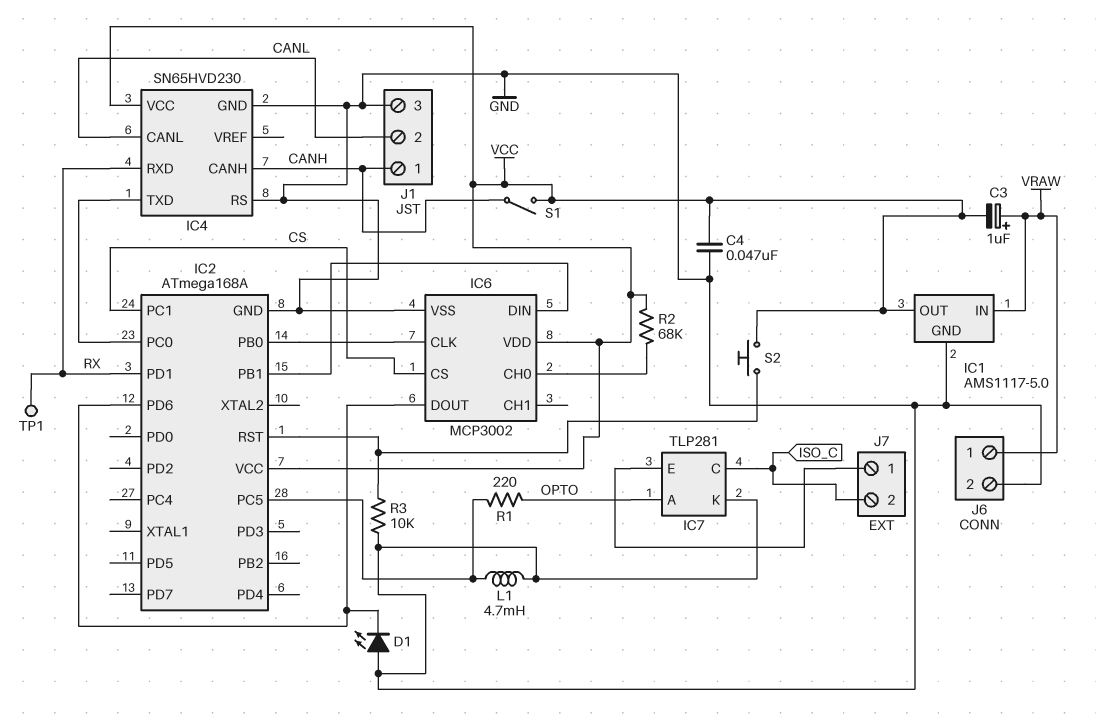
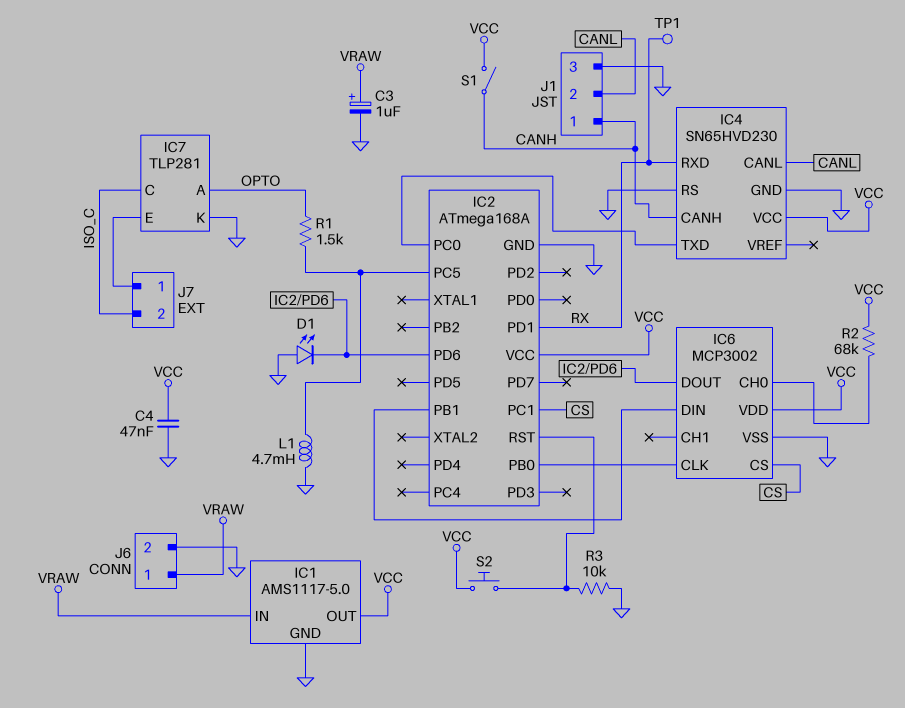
C3: 1uF (plus VRAW, minus VCC) -> 1uF (plus VRAW, minus GND)
R1: 220 (IC2/PC5, OPTO) -> 1.5k (IC2/PC5, OPTO)

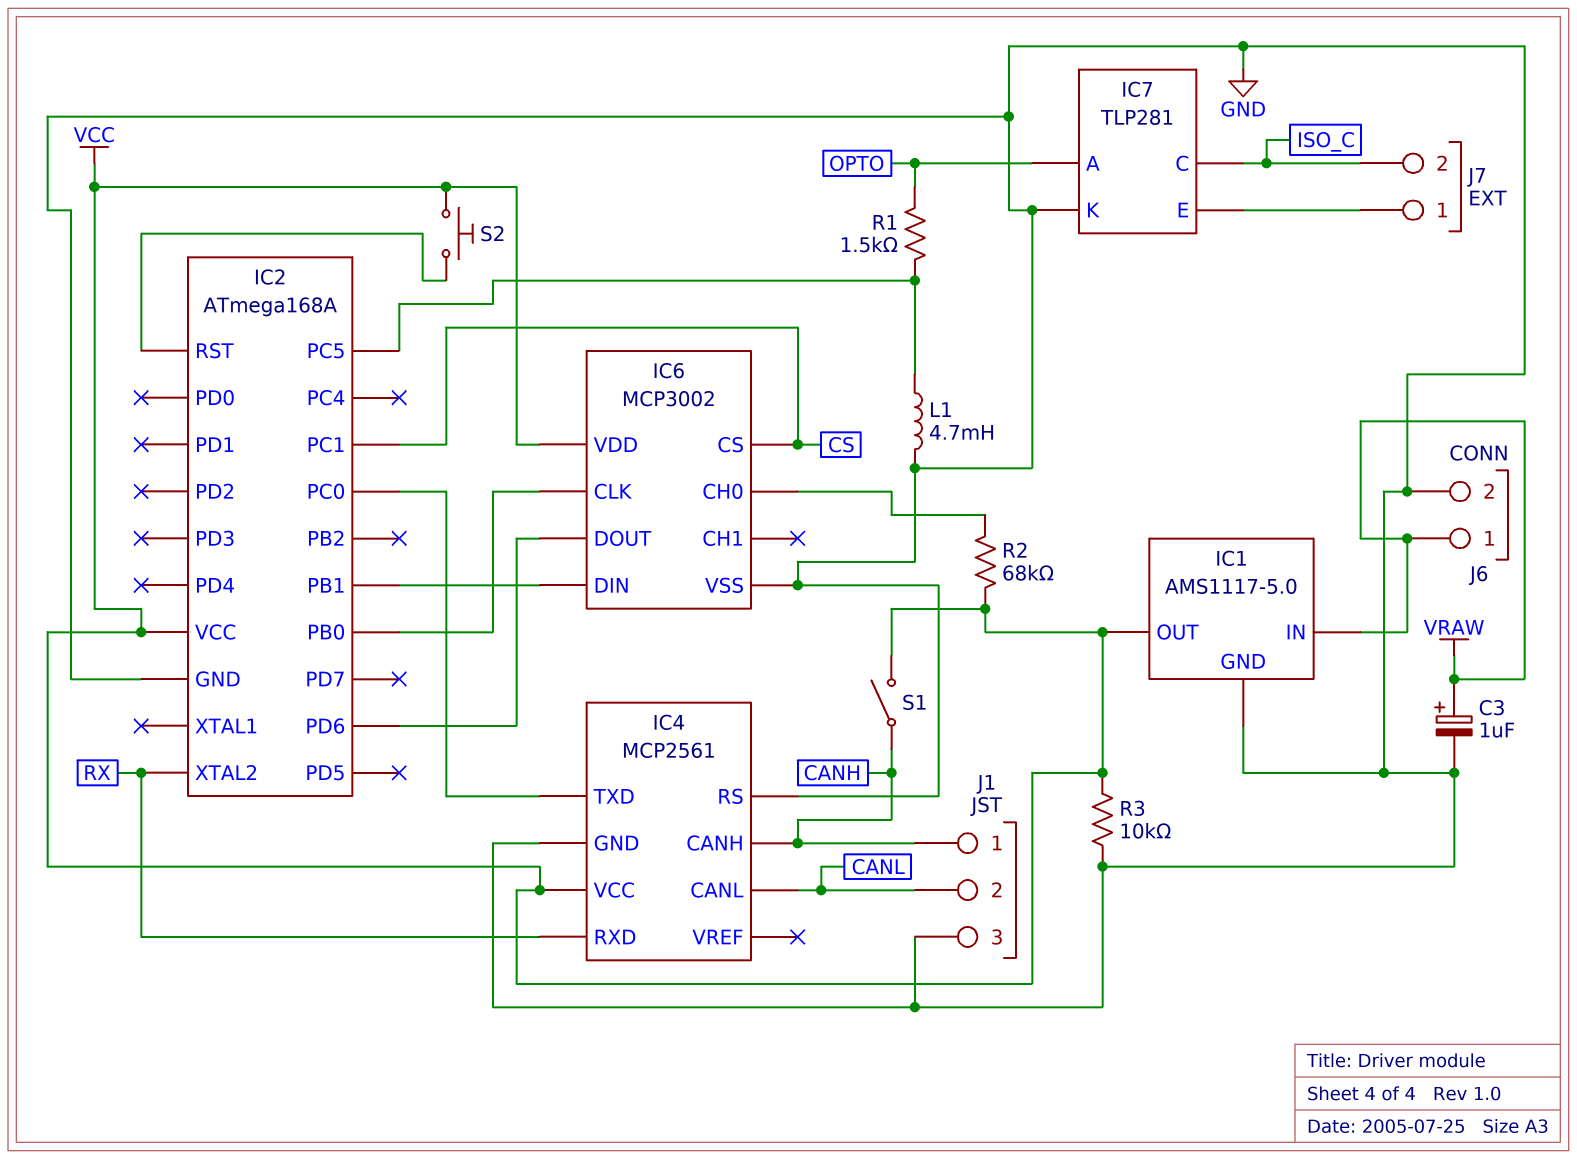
C4: 47nF (GND, VCC) -> none
D1: LED (A GND, K IC2/PD6) -> none
IC2 pin PD1: RX -> none
IC2 pin XTAL2: none -> RX
IC4: SN65HVD230 -> MCP2561
R3: 10k (GND, IC2/RST) -> 10k (GND, VCC)
TP1: test point (RX) -> none

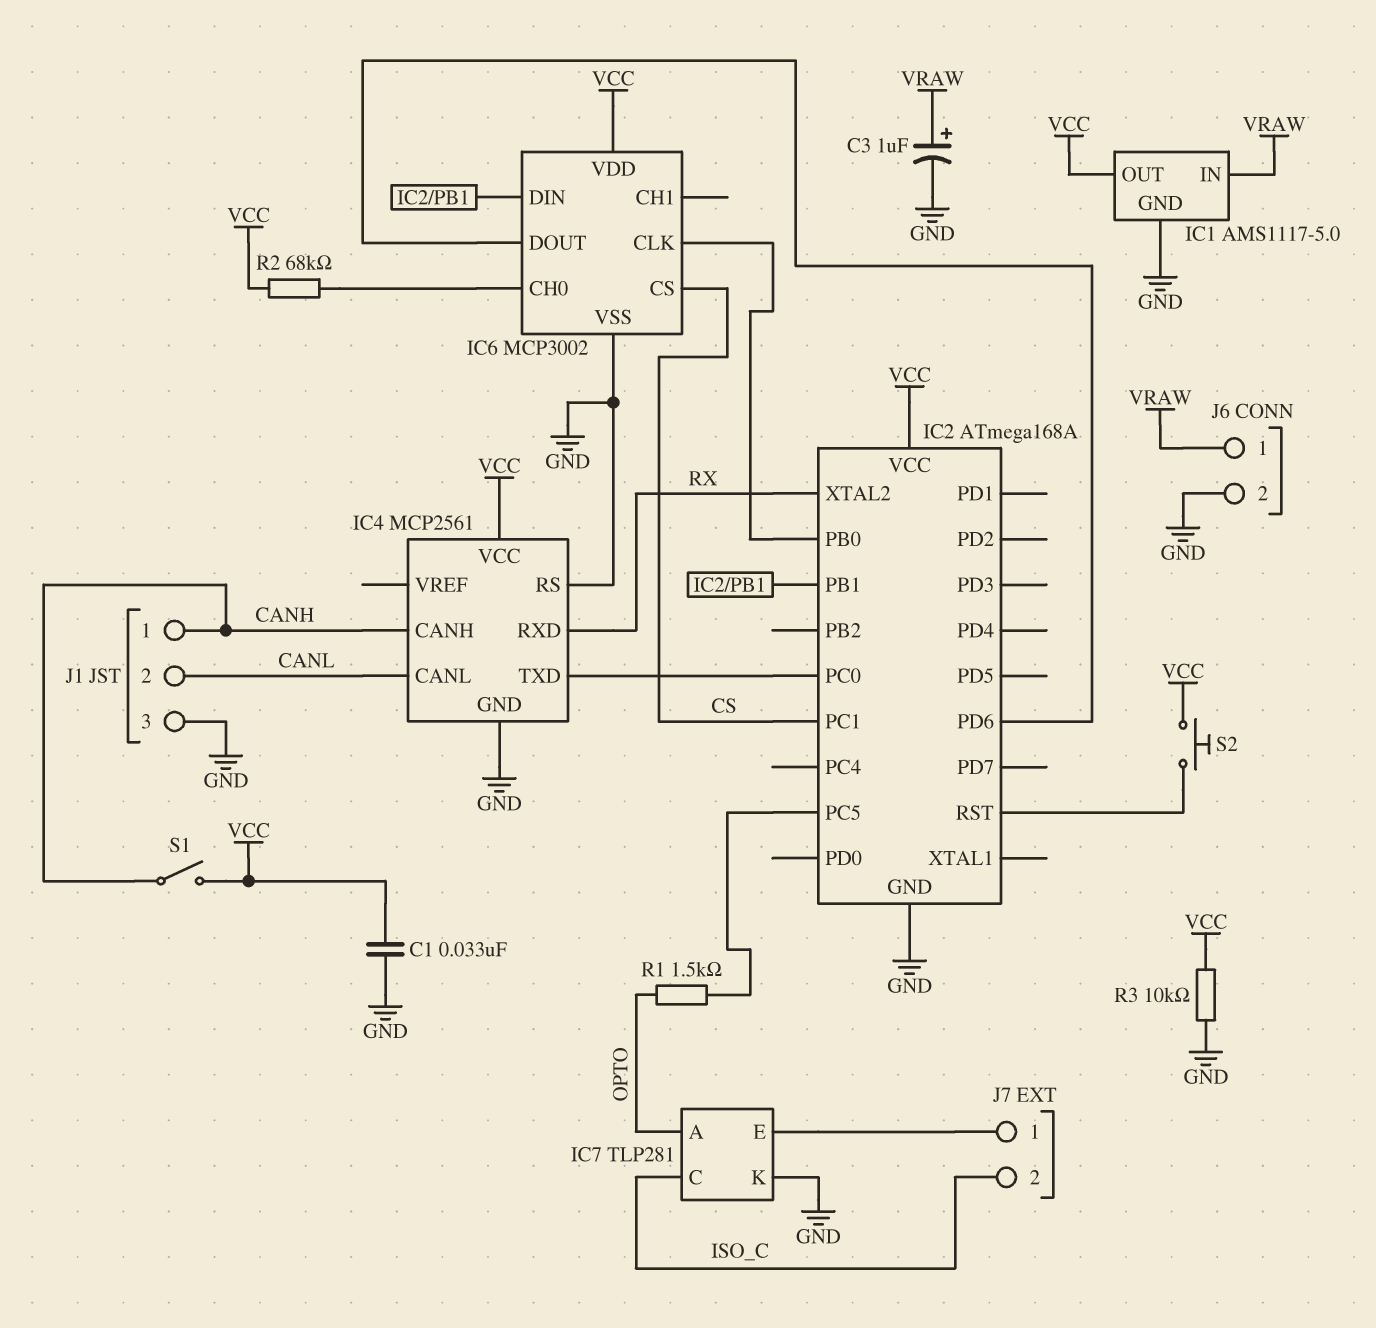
C1: none -> 33nF (GND, VCC)
L1: 4.7mH (GND, IC2/PC5) -> none

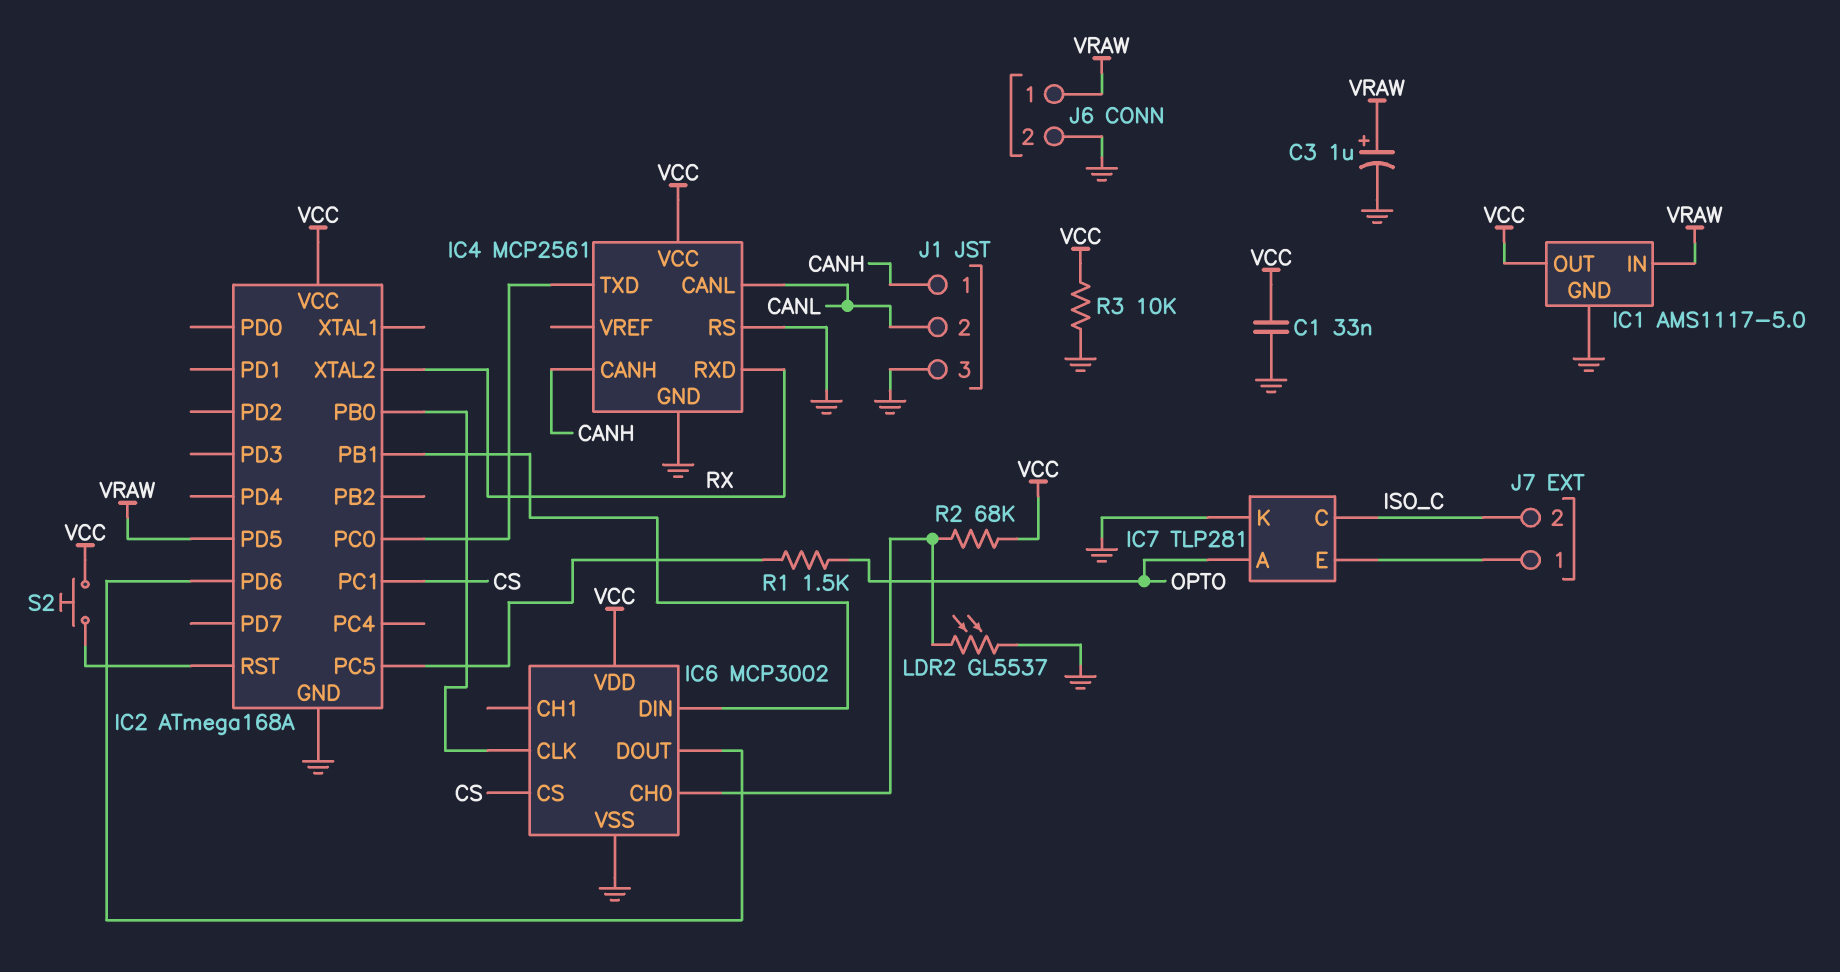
IC2 pin PD5: none -> VRAW
LDR2: none -> GL5537 (GND, IC6/CH0)
S1: switch (CANH, VCC) -> none

